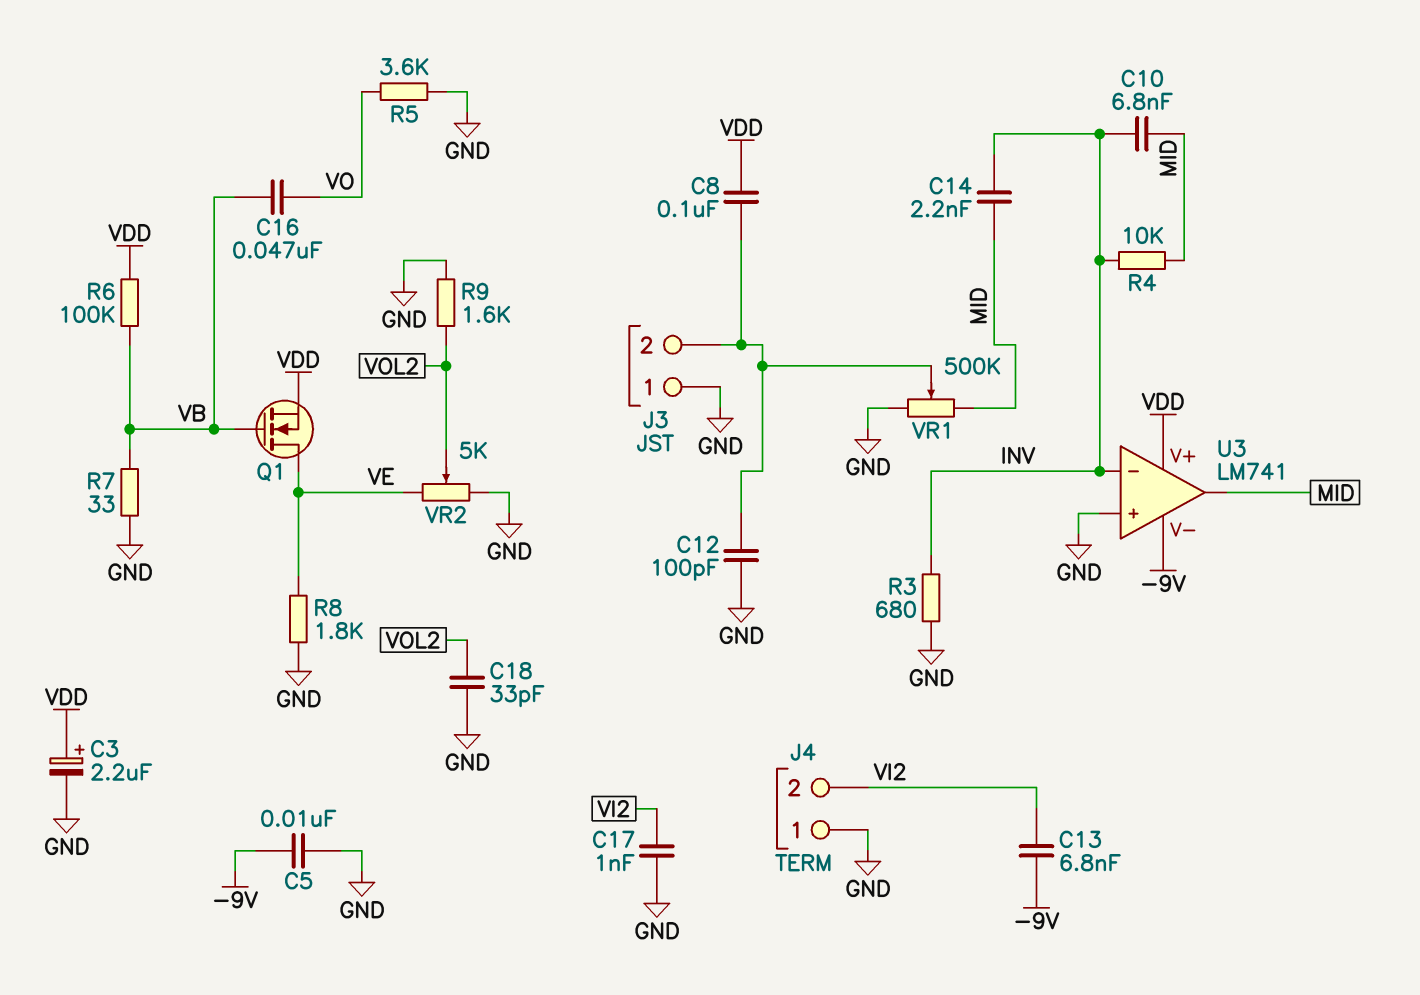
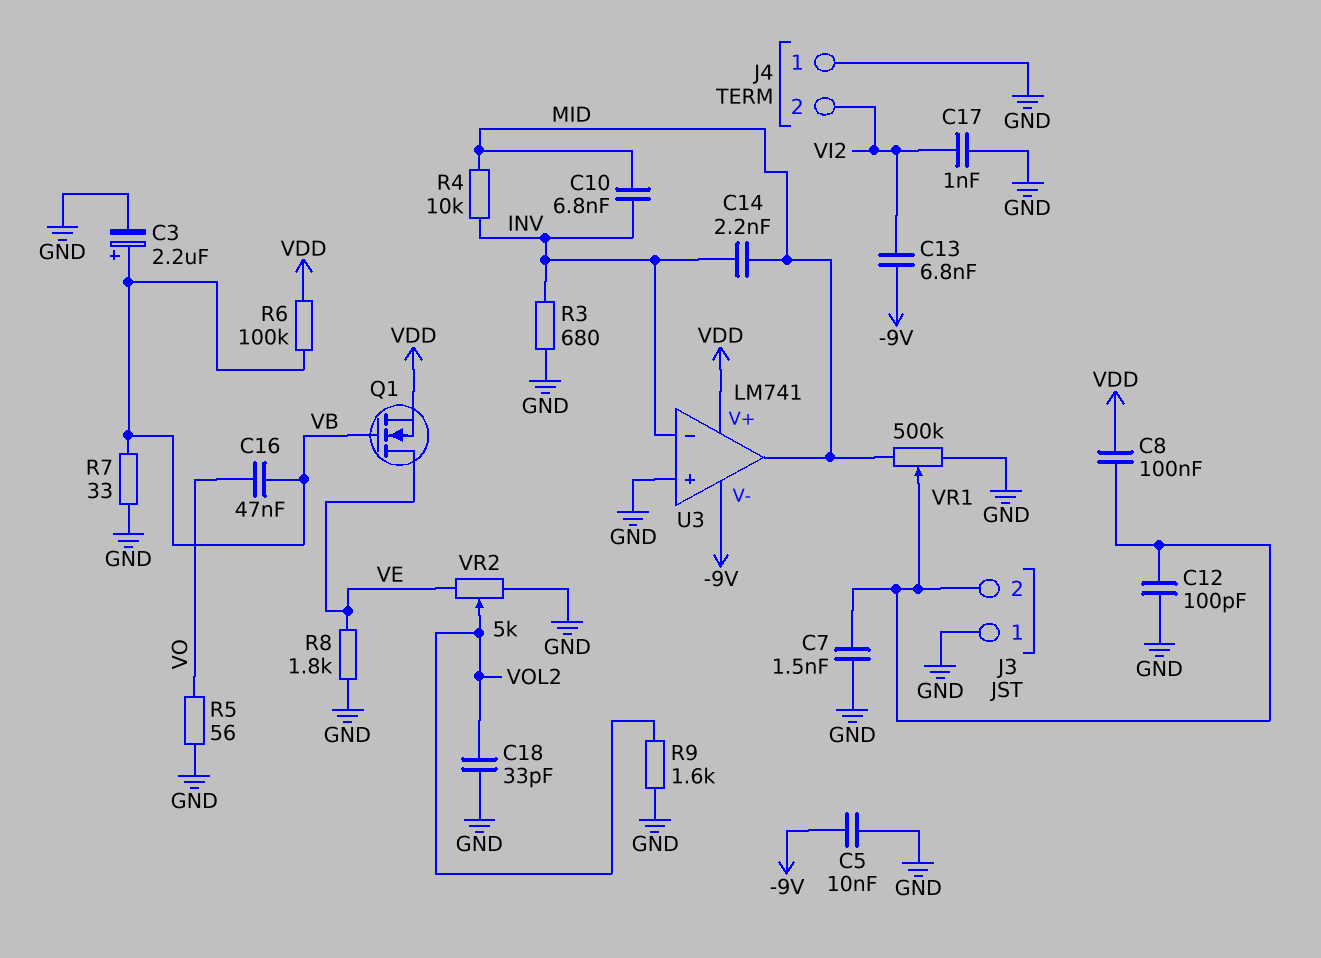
C3: 2.2uF (plus VDD, minus GND) -> 2.2uF (plus VB, minus GND)
C7: none -> 1.5nF (GND, J3/2)
R5: 3.6k (GND, VO) -> 56 (GND, VO)

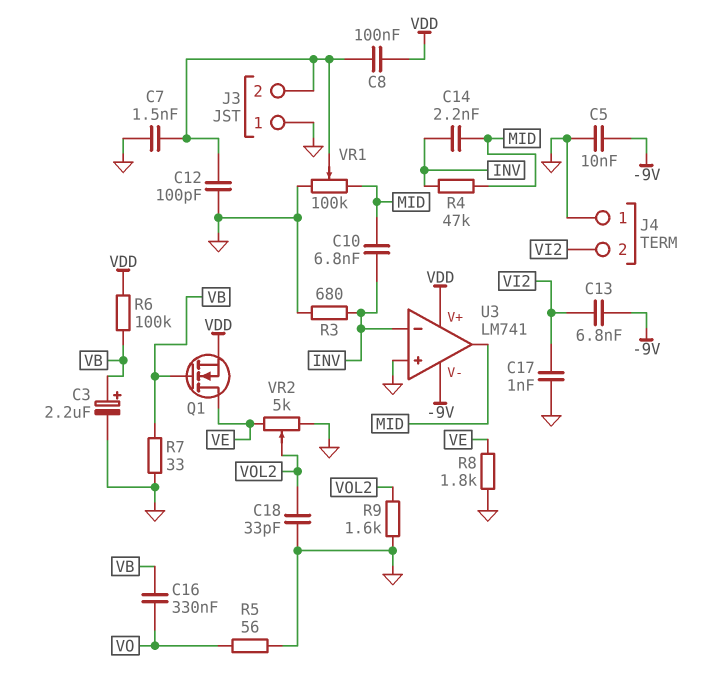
C16: 47nF (VB, VO) -> 330nF (VB, VO)
R4: 10k (INV, MID) -> 47k (INV, MID)
VR1: 500k (GND, MID, wiper J3/2) -> 100k (GND, MID, wiper J3/2)

